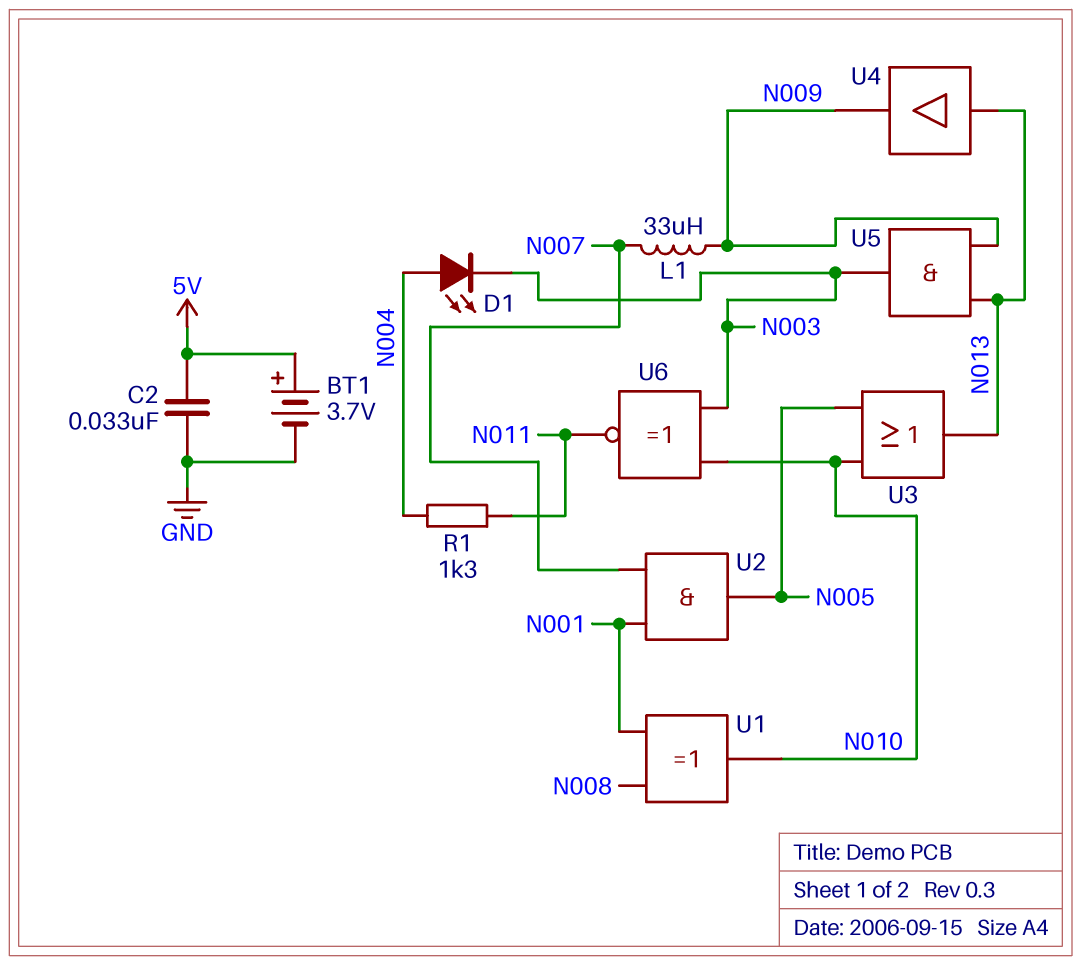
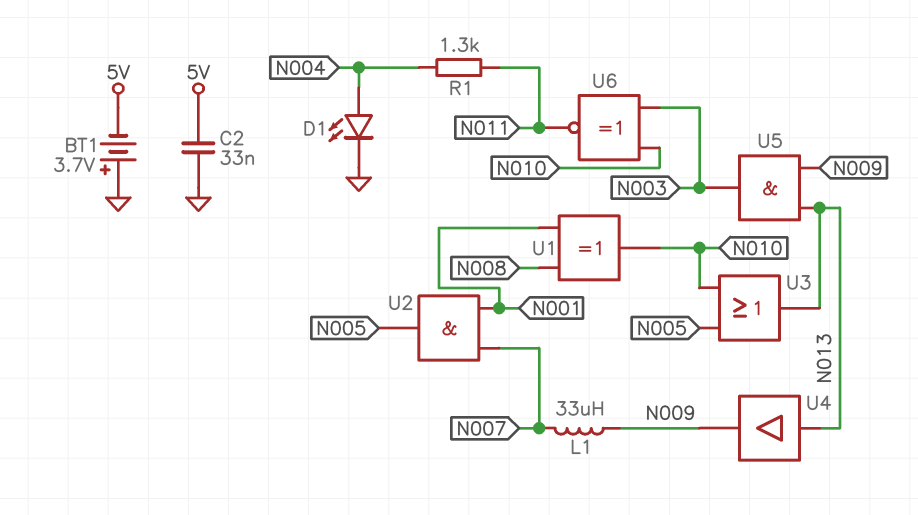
BT1: 3.7V (plus 5V, minus GND) -> 3.7V (plus GND, minus 5V)
D1: LED (A N004, K N003) -> LED (A N004, K GND)

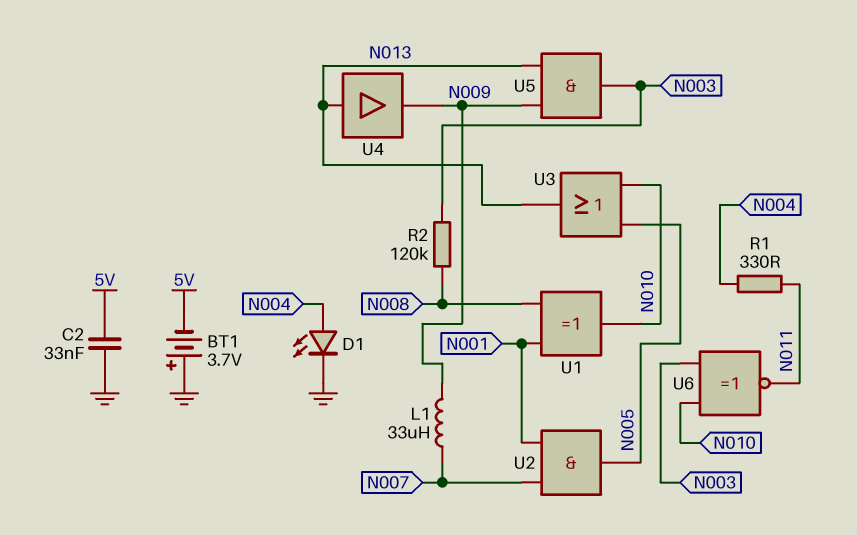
R1: 1.3k (N004, N011) -> 330 (N004, N011)
R2: none -> 120k (N003, N008)

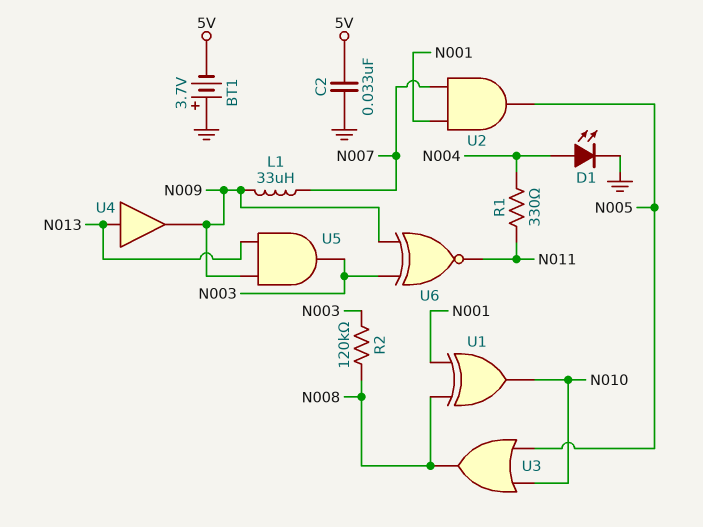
U3: OR (in N005, in N010, out N013) -> OR (in N005, in N010, out N008)
U6: XNOR (in N003, in N010, out N011) -> XNOR (in N003, in N009, out N011)

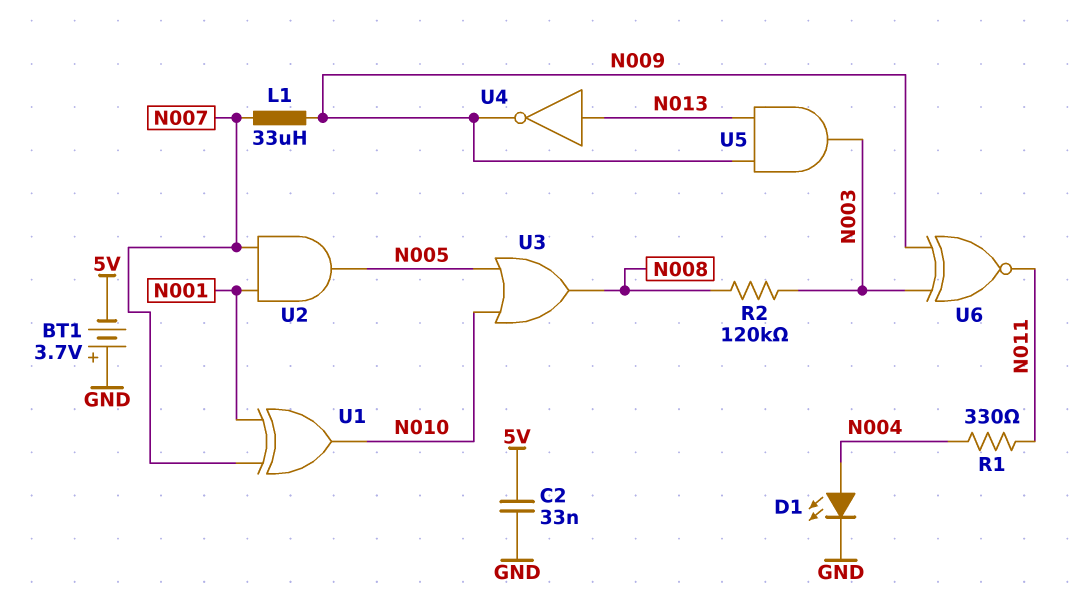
U1: XOR (in N001, in N008, out N010) -> XOR (in N001, in N007, out N010)
U4: buffer (in N013, out N009) -> NOT (in N013, out N009)

